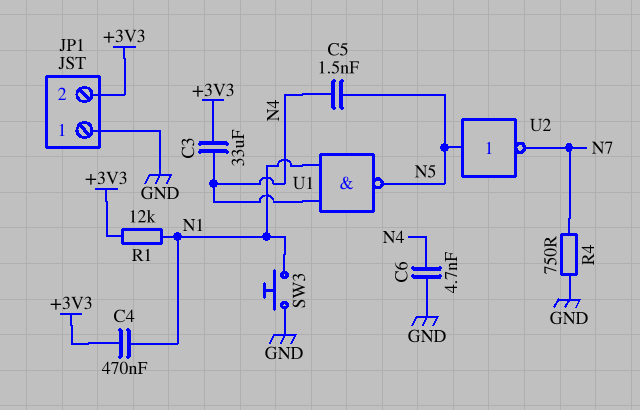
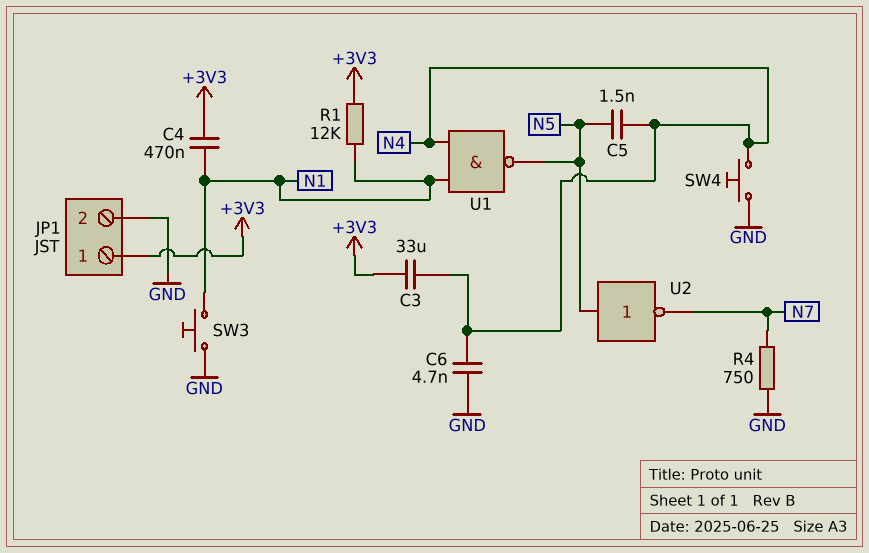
JP1 pin 1: GND -> +3V3
JP1 pin 2: +3V3 -> GND
SW4: none -> button (GND, N4)

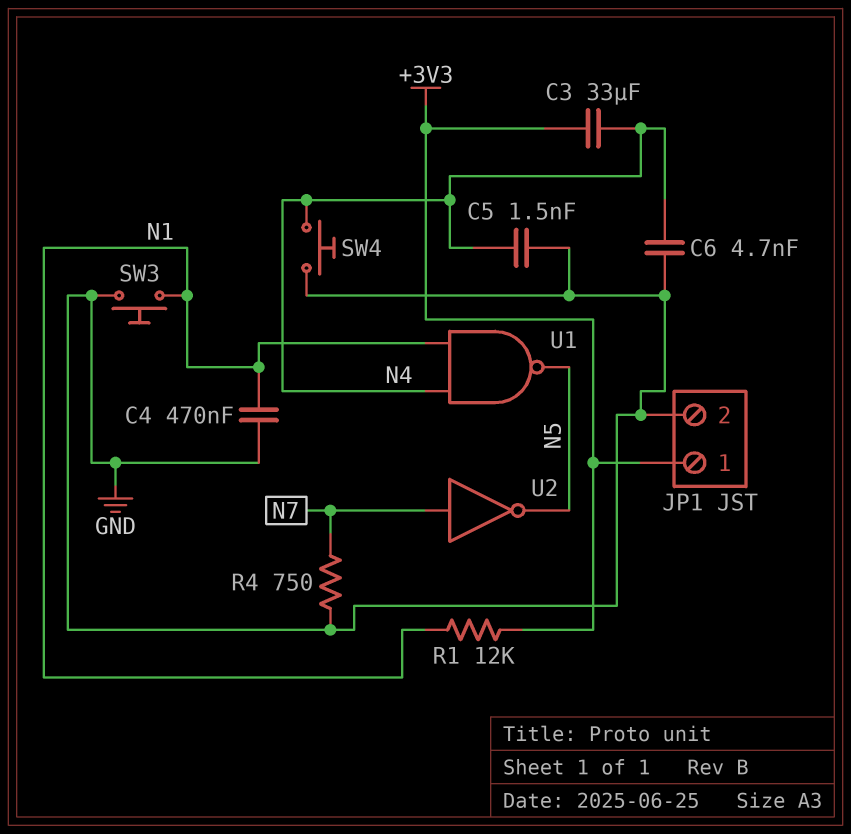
C4: 470nF (+3V3, N1) -> 470nF (GND, N1)
C5: 1.5nF (N4, N5) -> 1.5nF (GND, N4)
U2: NOT (in N5, out N7) -> NOT (in N7, out N5)

